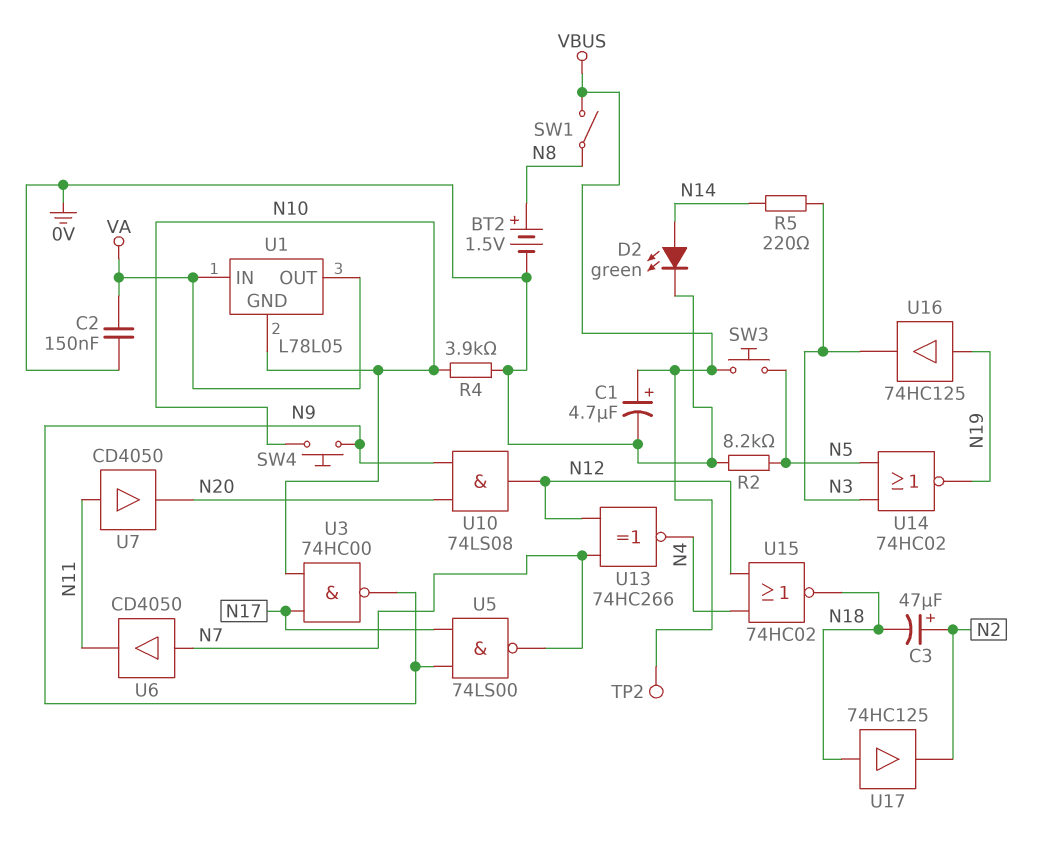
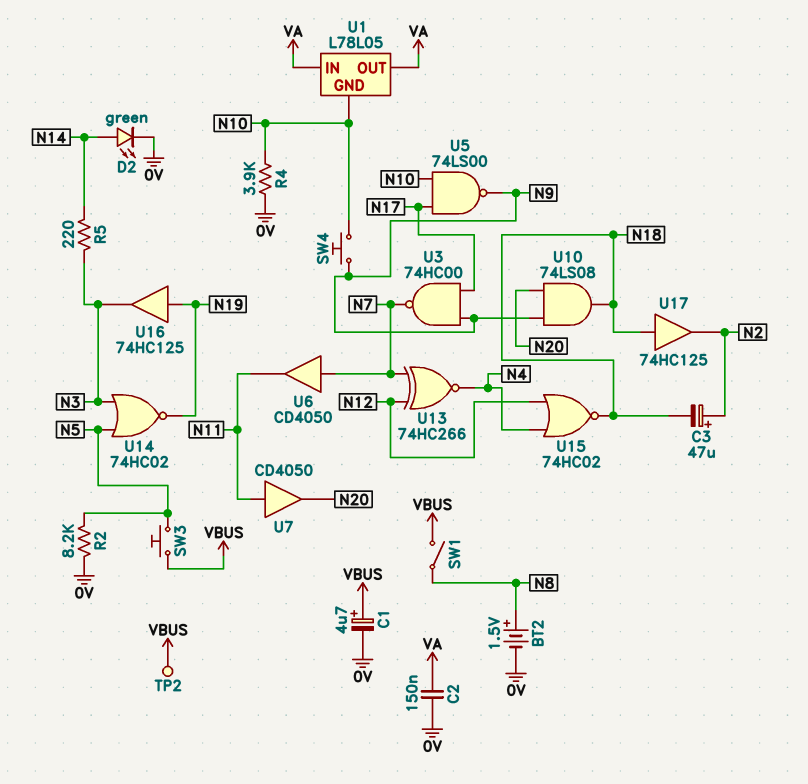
U3: NAND 74HC00 (in N10, in N17, out N9) -> NAND 74HC00 (in N9, in N17, out N7)
U5: NAND 74LS00 (in N9, in N17, out N7) -> NAND 74LS00 (in N10, in N17, out N9)
U10: AND 74LS08 (in N9, in N20, out N12) -> AND 74LS08 (in N9, in N20, out N18)

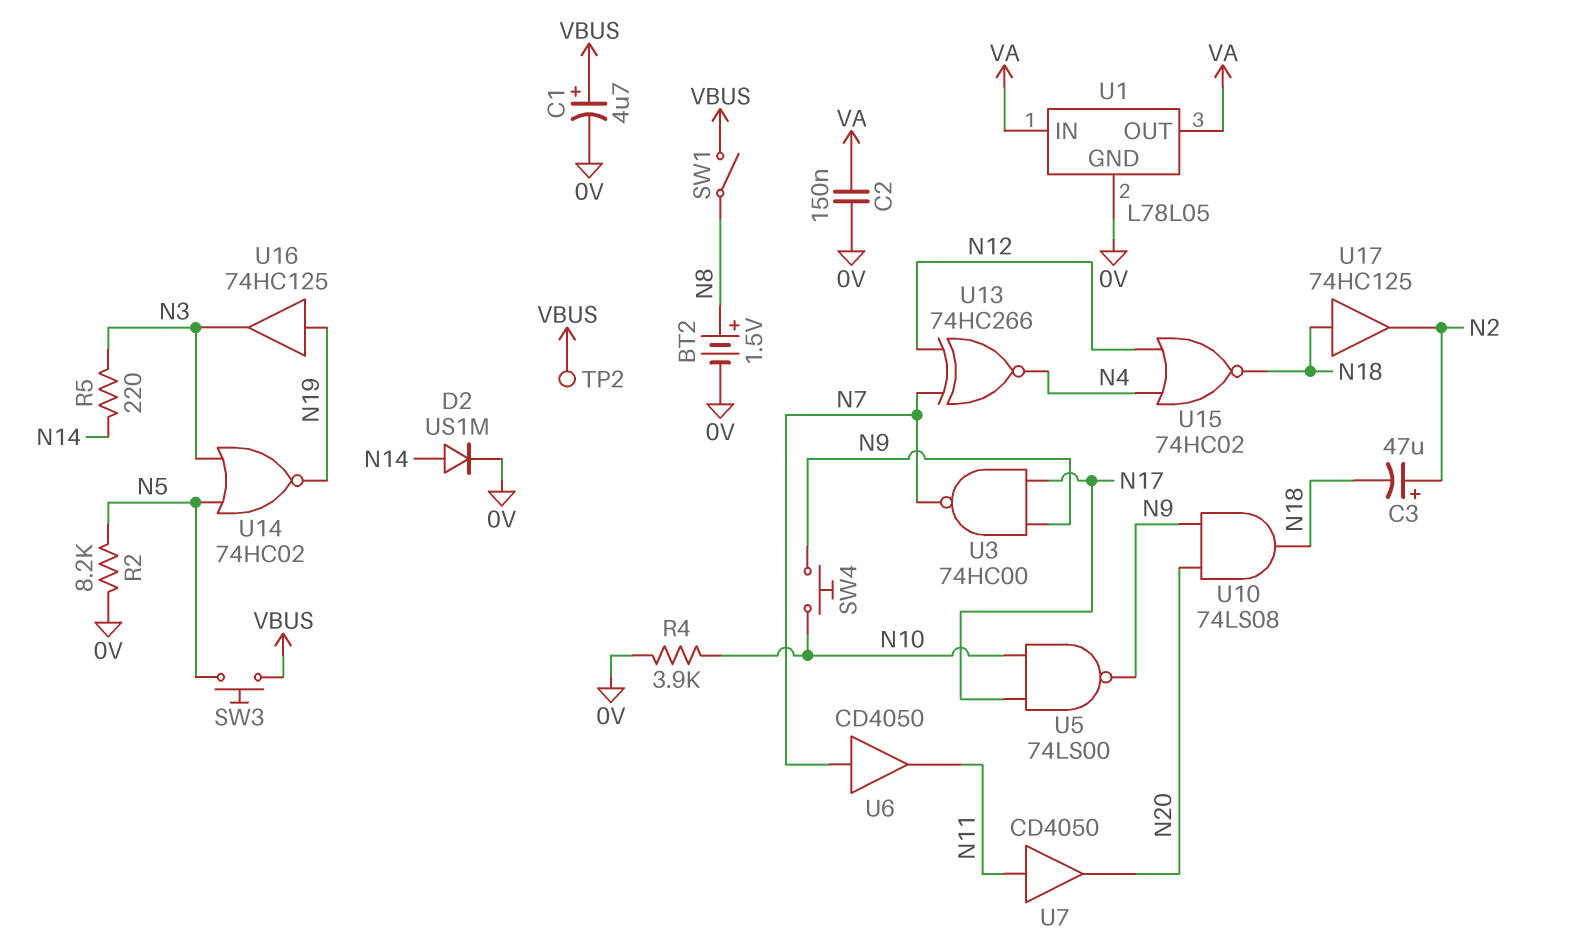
D2: LED green (A N14, K 0V) -> diode US1M (A N14, K 0V)
U1 pin GND: N10 -> 0V

